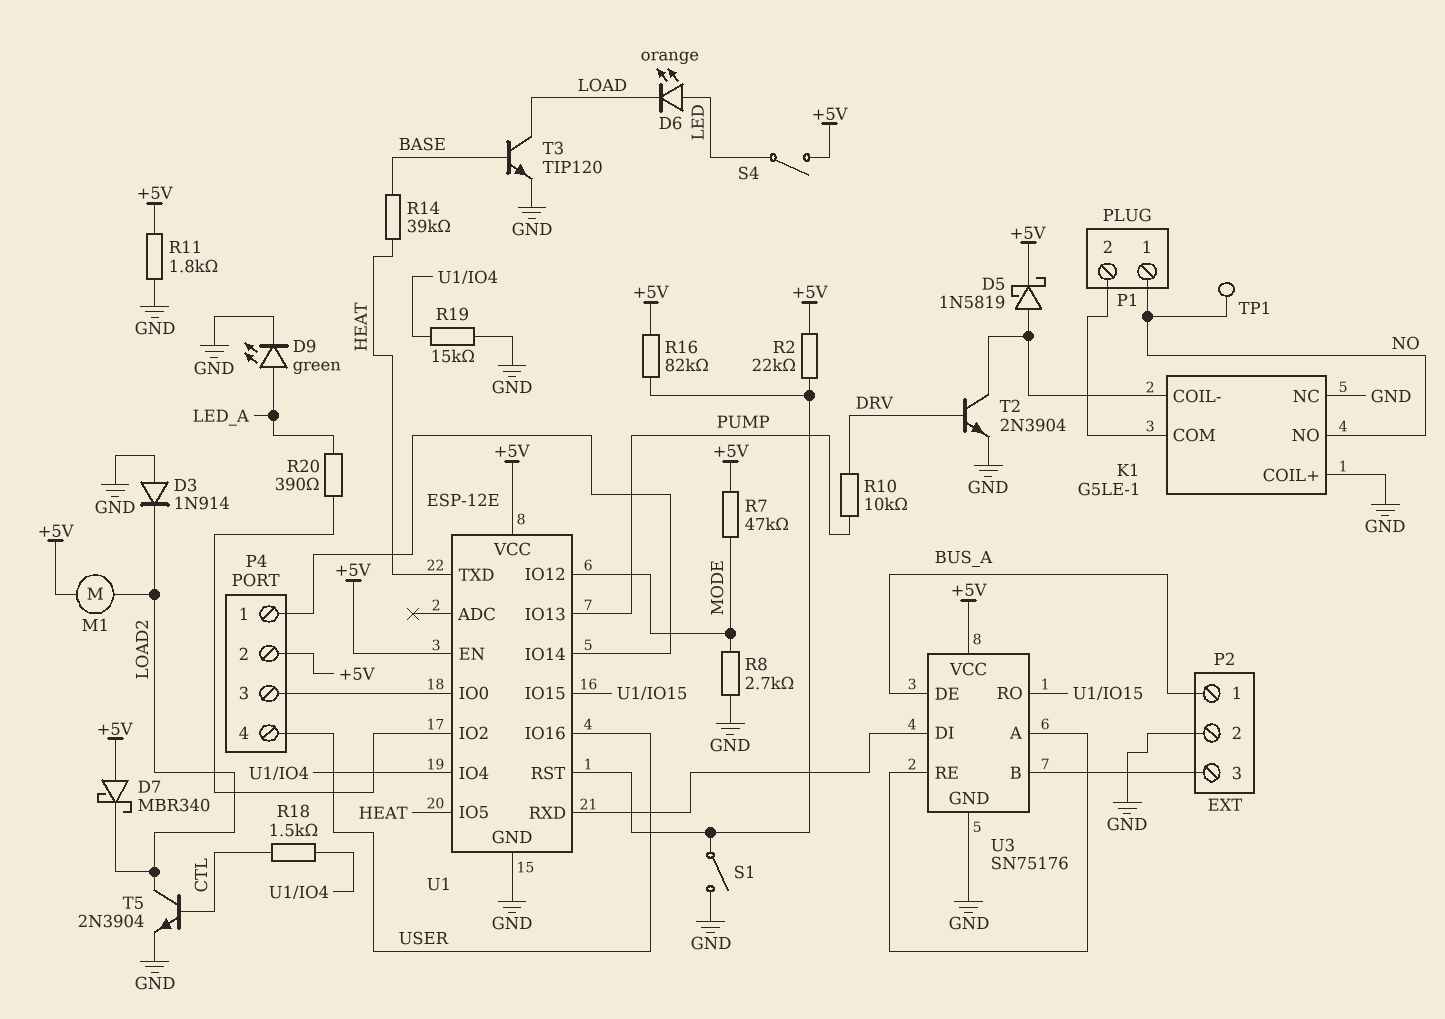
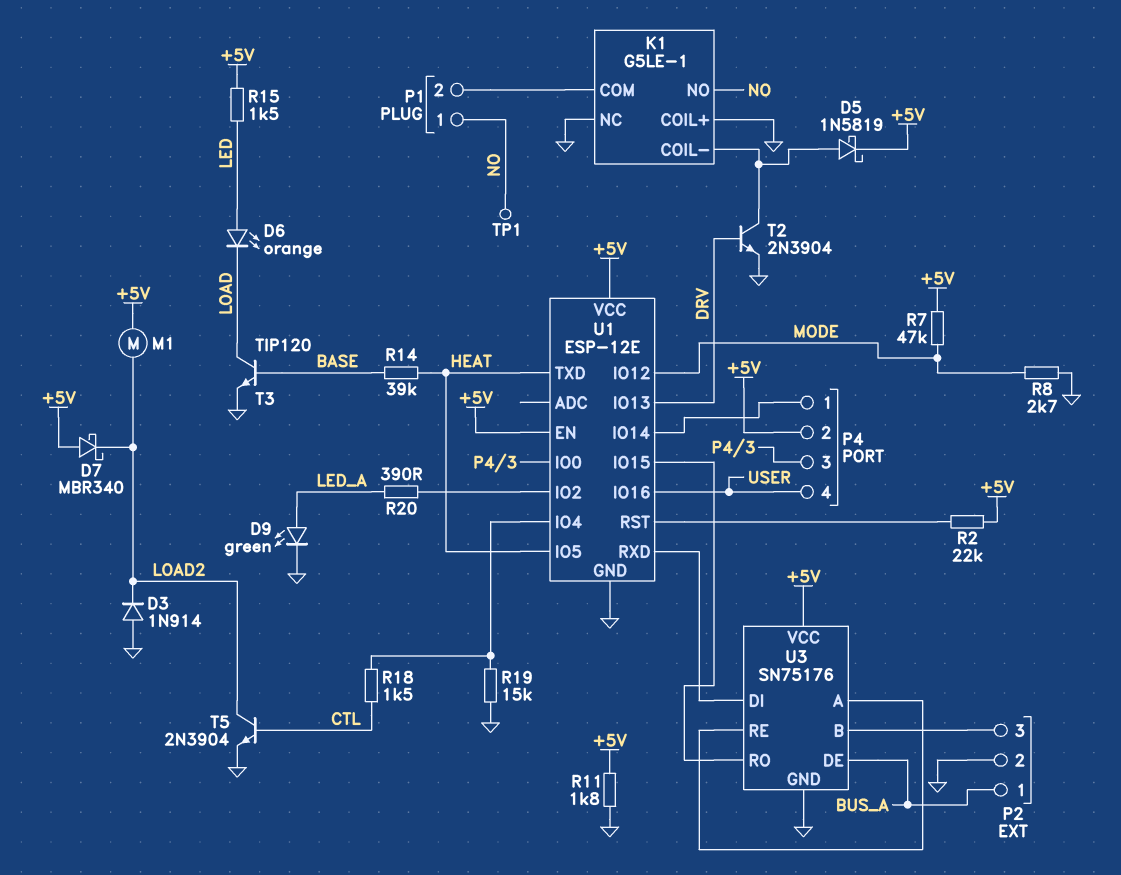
R10: 10k (DRV, PUMP) -> none
R15: none -> 1.5k (+5V, LED)
R16: 82k (+5V, U1/RST) -> none
S1: switch (GND, U1/RST) -> none
S4: switch (+5V, LED) -> none
U1 pin IO13: PUMP -> DRV

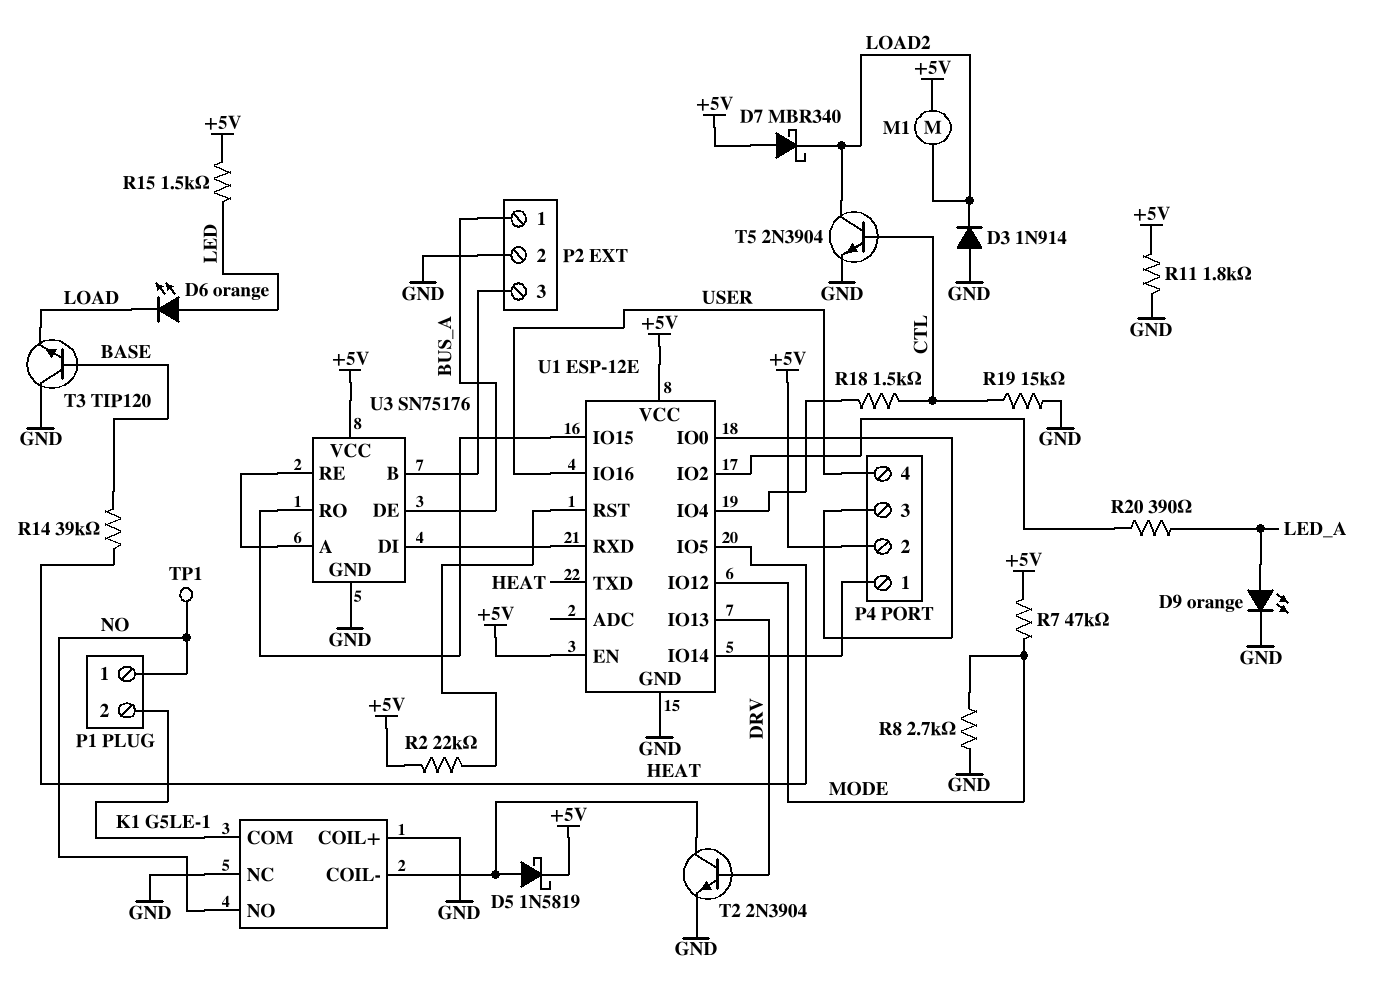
D9: LED green (A LED_A, K GND) -> LED orange (A LED_A, K GND)
R19: 15k (GND, U1/IO4) -> 15k (CTL, GND)
T3: NPN TIP120 (B BASE, C LOAD, E GND) -> NPN TIP120 (B BASE, C GND, E LOAD)

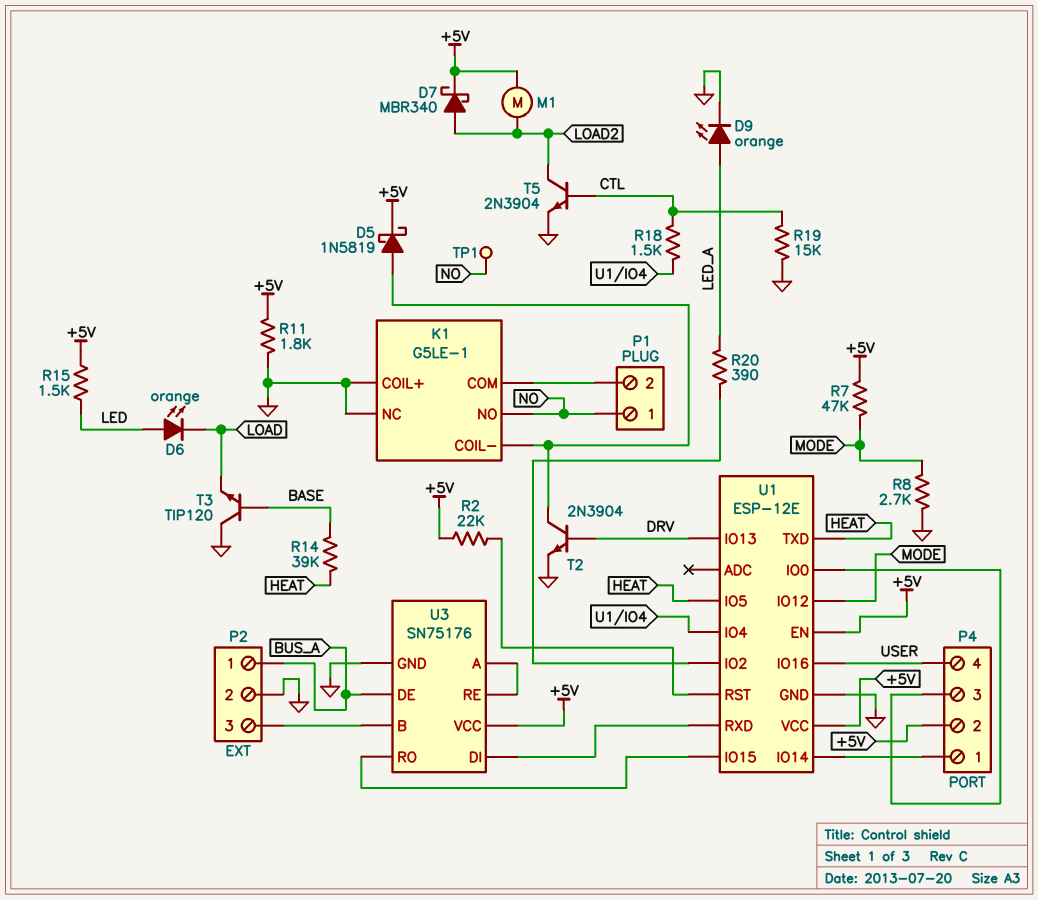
D3: diode 1N914 (A GND, K LOAD2) -> none
D7: schottky MBR340 (A +5V, K LOAD2) -> schottky MBR340 (A LOAD2, K +5V)

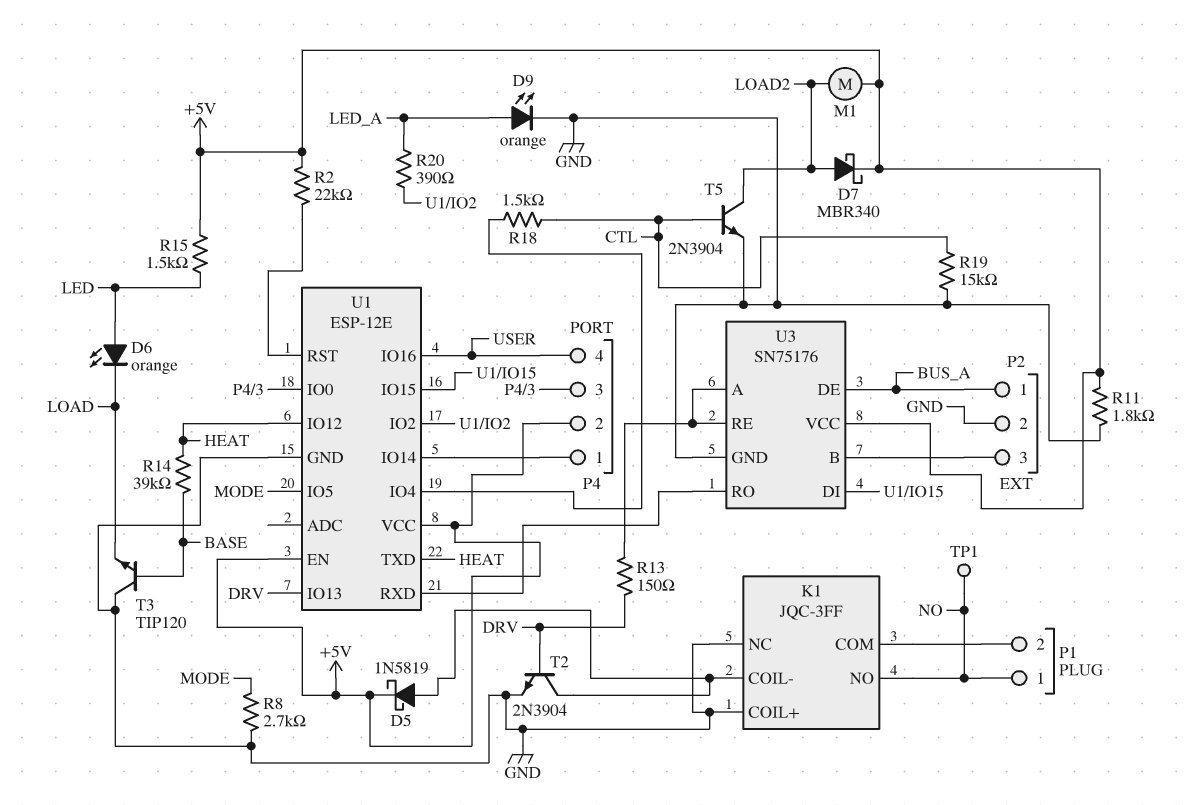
K1: G5LE-1 -> JQC-3FF
R7: 47k (+5V, MODE) -> none
R13: none -> 150 (DRV, U3/A)
U1 pin IO5: HEAT -> MODE
U1 pin IO12: MODE -> HEAT
U3 pin DI: U1/RXD -> U1/IO15
U3 pin RO: U1/IO15 -> U1/RXD

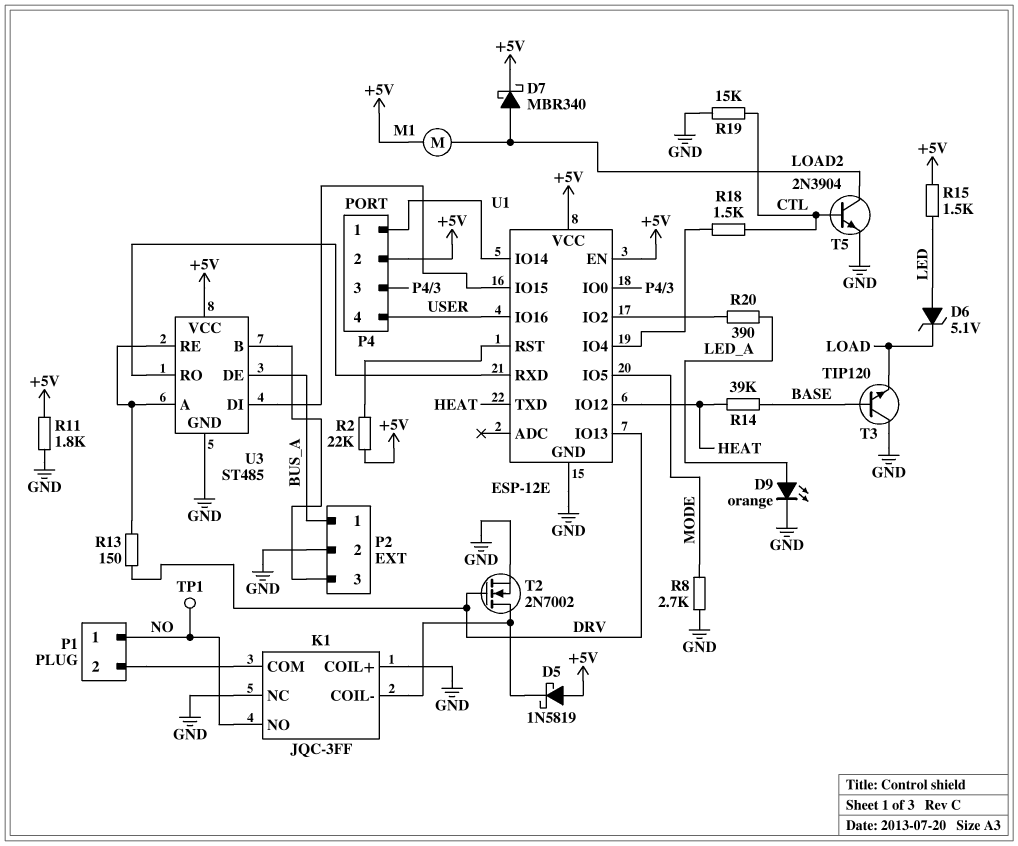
D5: schottky 1N5819 (A K1/COIL-, K +5V) -> schottky 1N5819 (A +5V, K K1/COIL-)
D6: LED orange (A LED, K LOAD) -> zener 5.1V (A LED, K LOAD)
T2: NPN 2N3904 (B DRV, C K1/COIL-, E GND) -> NMOS 2N7002 (G DRV, D K1/COIL-, S GND)
U3: SN75176 -> ST485

